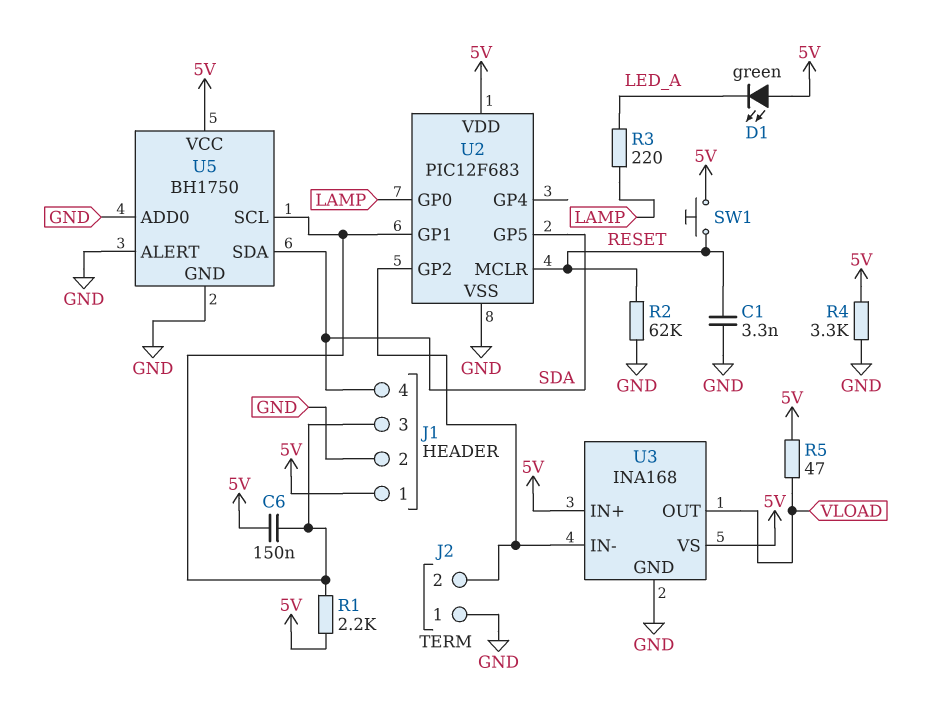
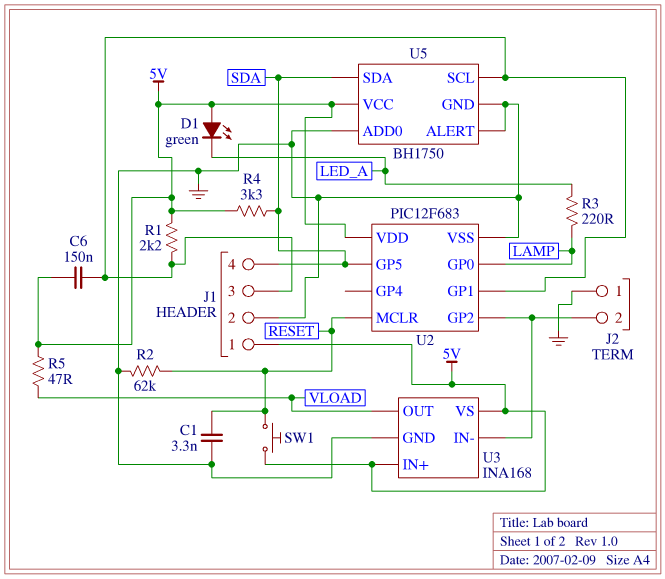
R4: 3.3k (5V, GND) -> 3.3k (5V, SDA)

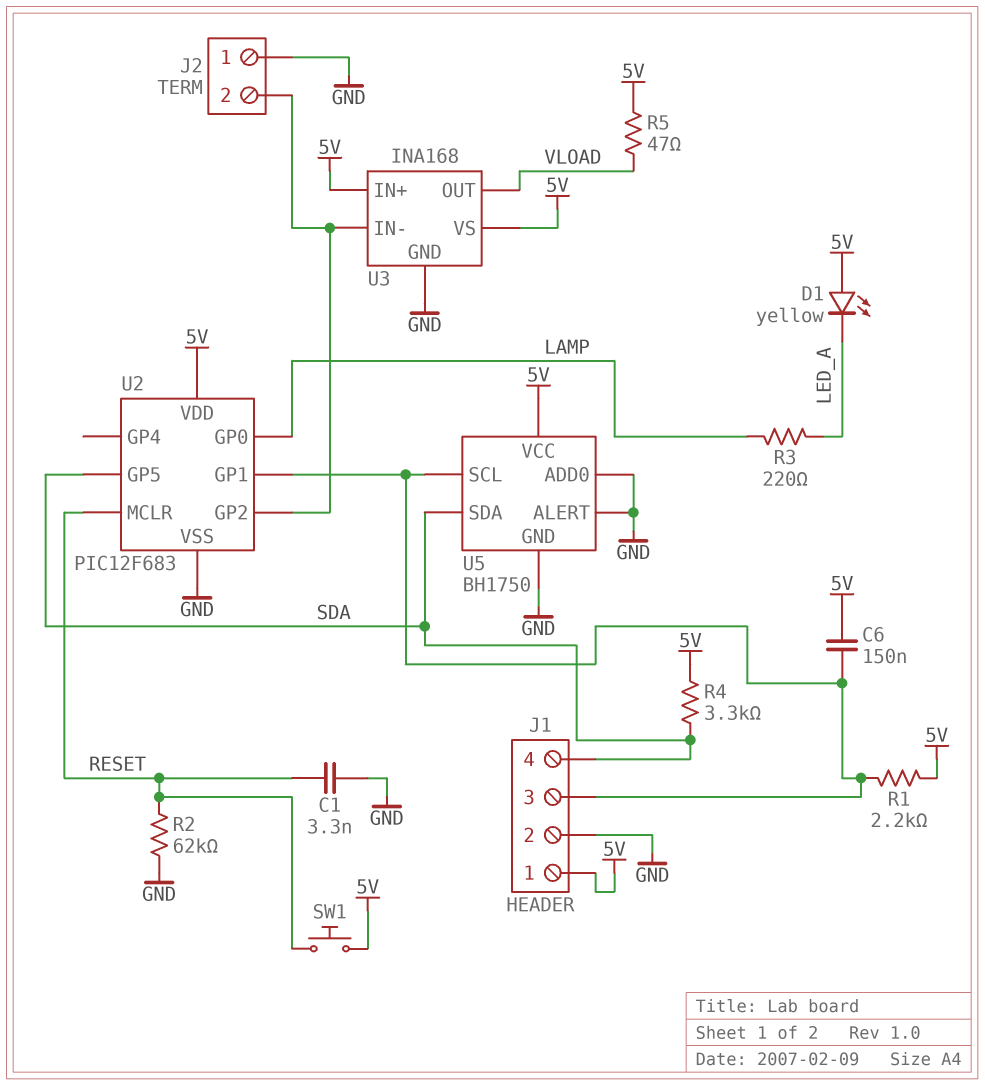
D1: LED green (A 5V, K LED_A) -> LED yellow (A 5V, K LED_A)

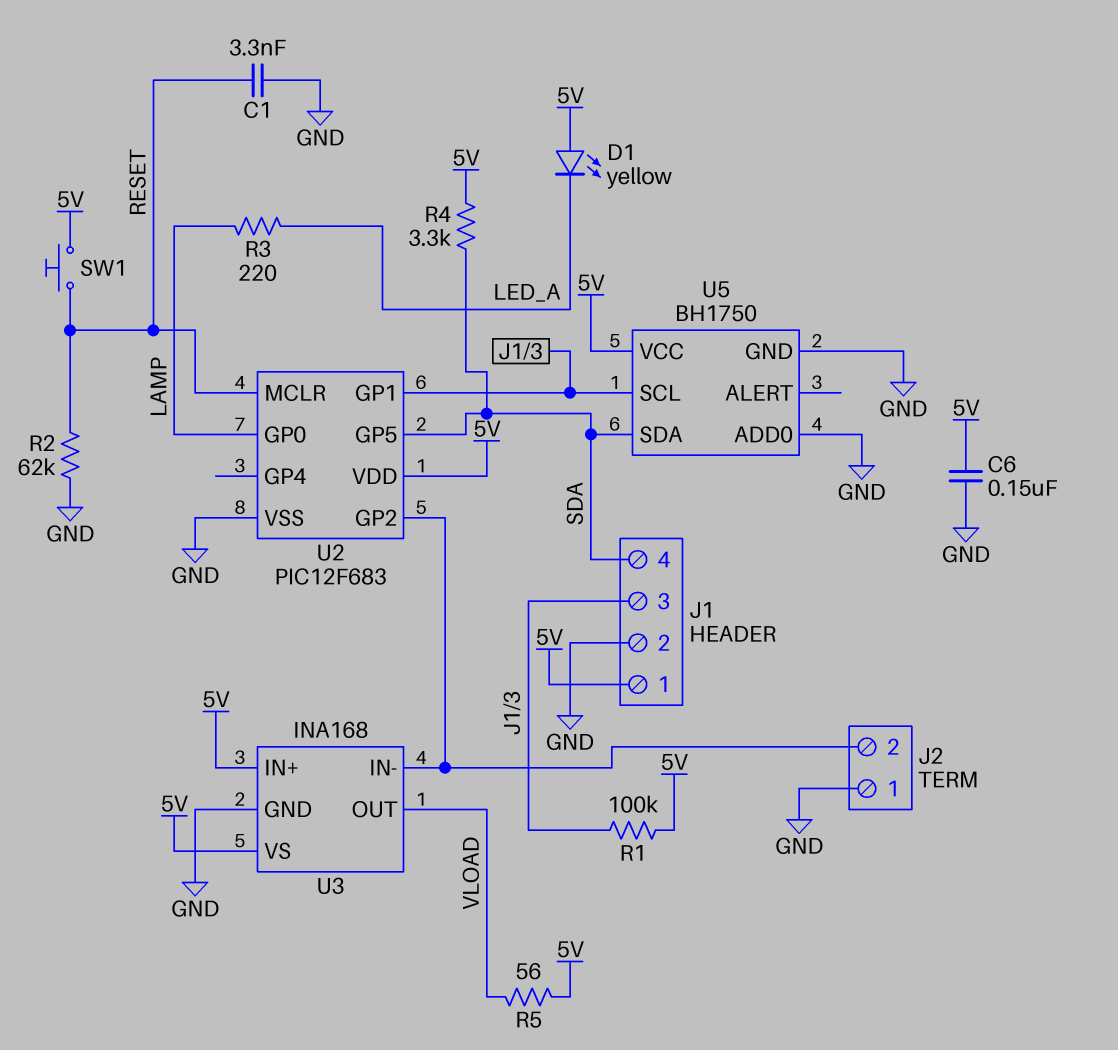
C6: 150nF (5V, J1/3) -> 150nF (5V, GND)
R1: 2.2k (5V, J1/3) -> 100k (5V, J1/3)
R5: 47 (5V, VLOAD) -> 56 (5V, VLOAD)
U5 pin ALERT: GND -> none

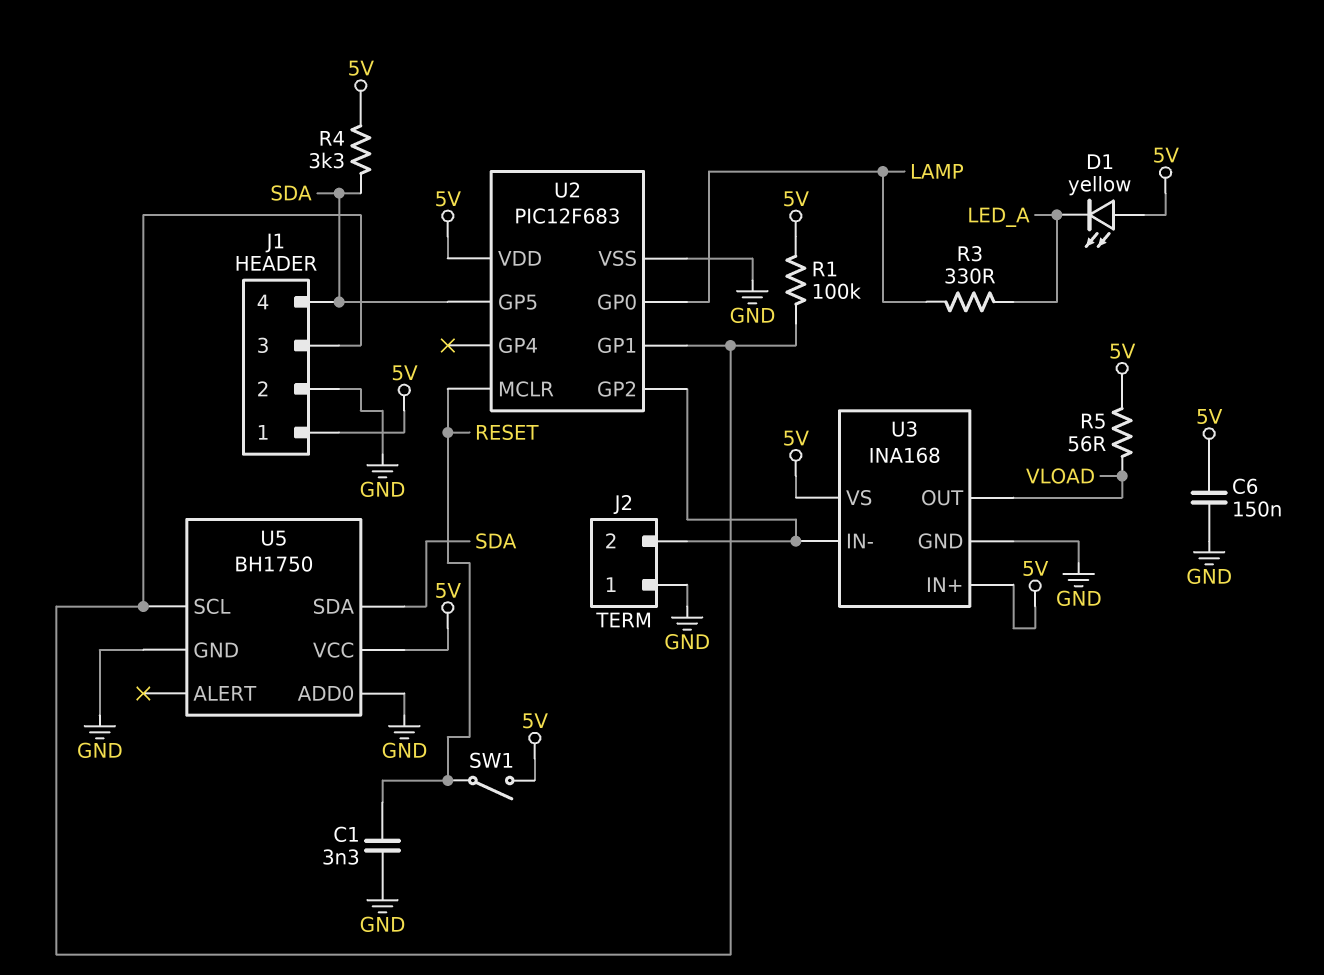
R2: 62k (GND, RESET) -> none
R3: 220 (LAMP, LED_A) -> 330 (LAMP, LED_A)
SW1: button (5V, RESET) -> switch (5V, RESET)

